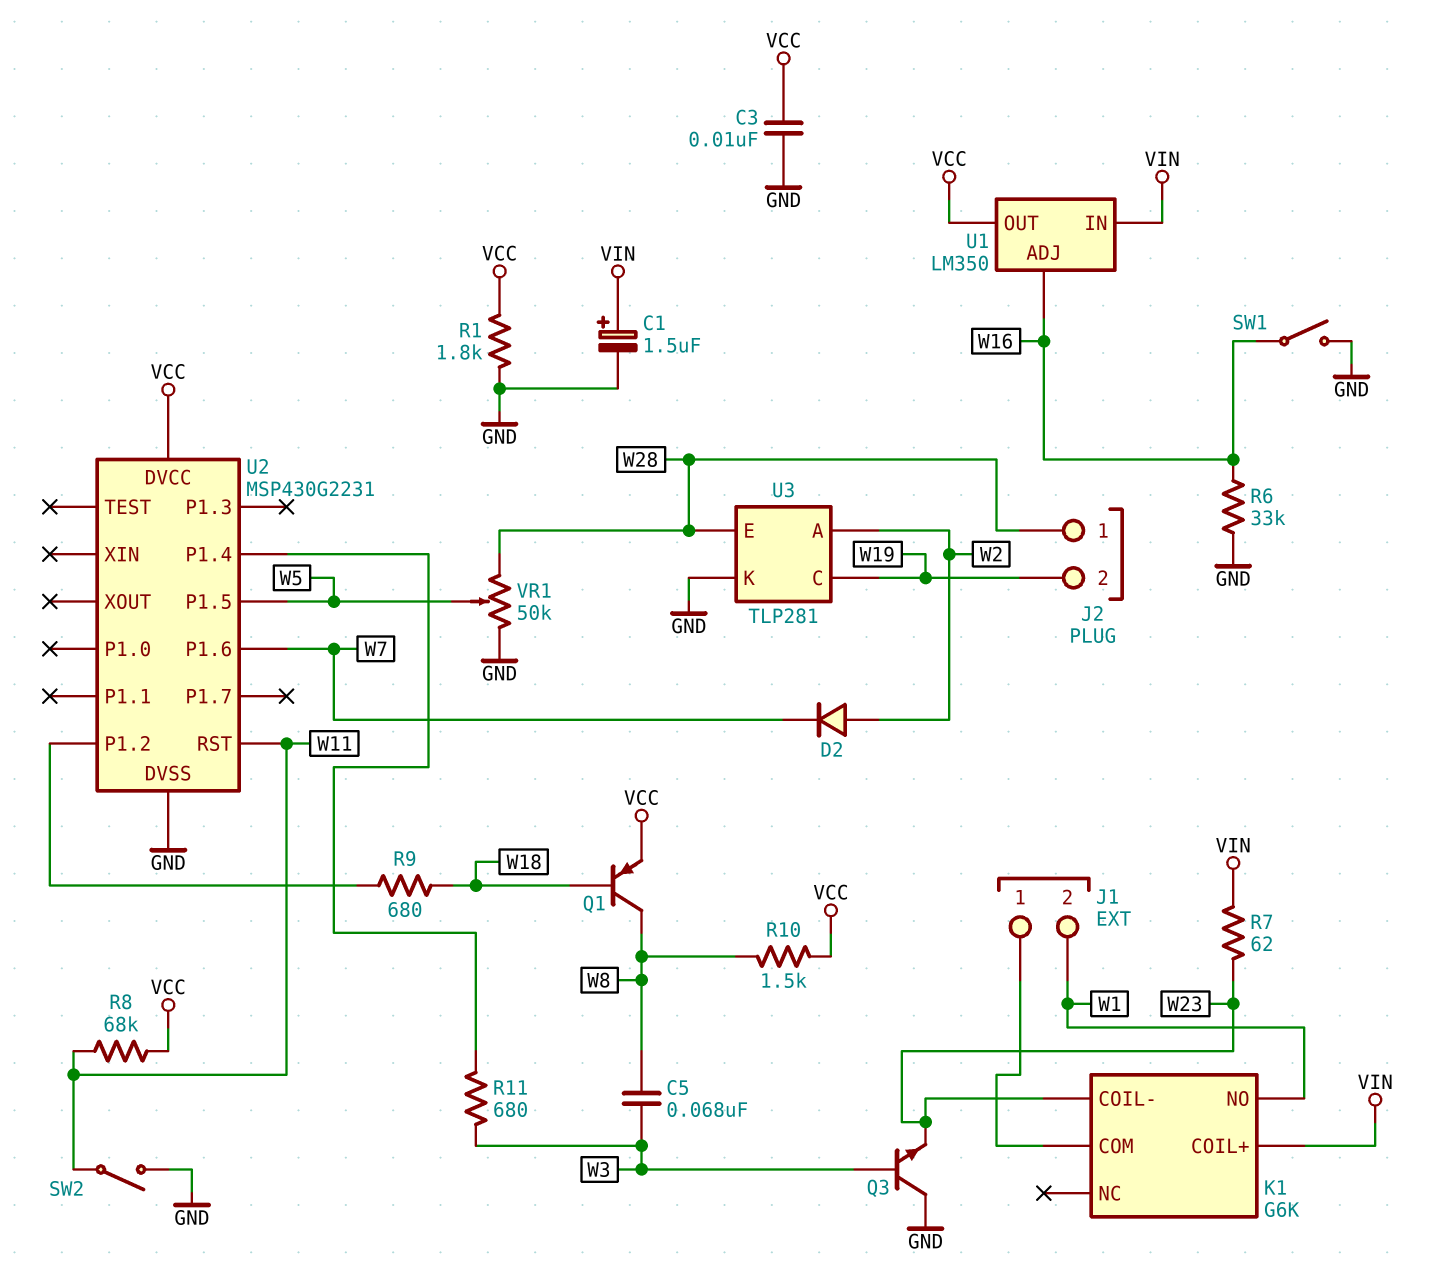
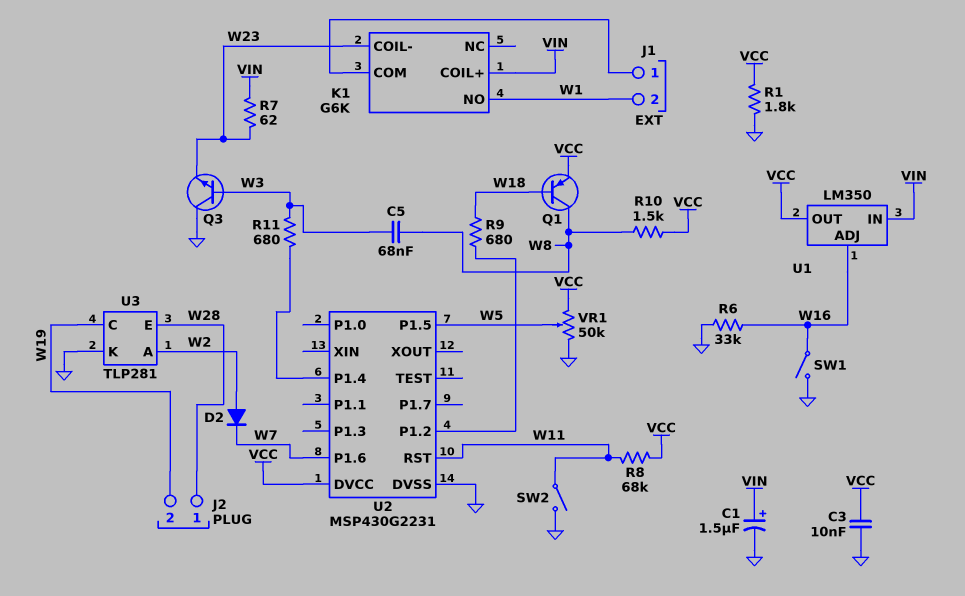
VR1: 50k (GND, W28, wiper W5) -> 50k (GND, VCC, wiper W5)

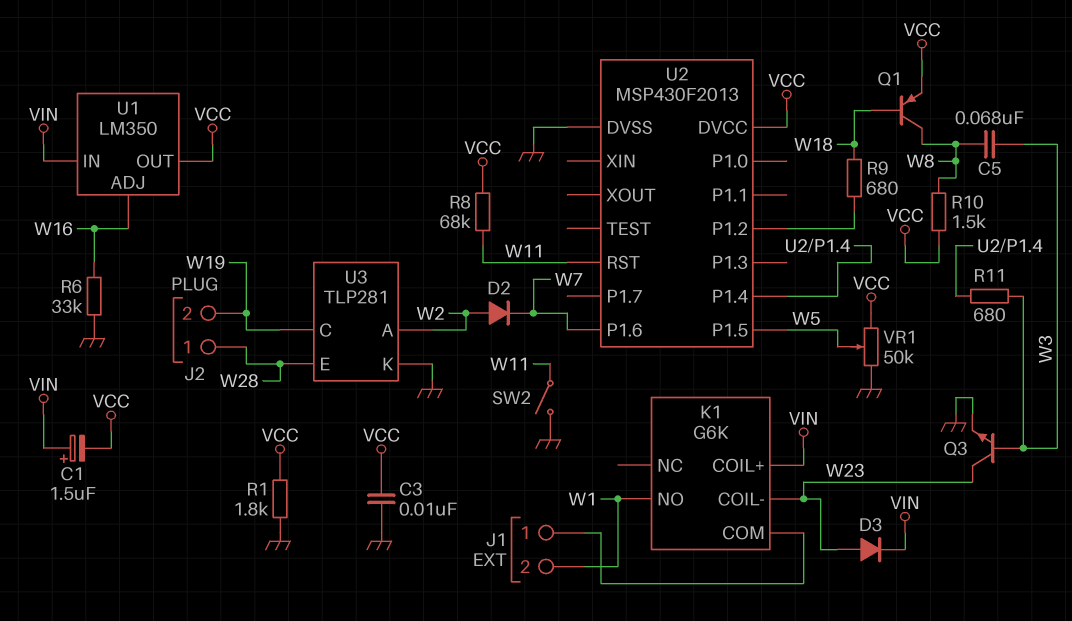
C1: 1.5uF (plus VIN, minus GND) -> 1.5uF (plus VIN, minus VCC)
D3: none -> diode (A W23, K VIN)
Q3: NPN (B W3, C GND, E W23) -> NPN (B W3, C W23, E GND)
R7: 62 (VIN, W23) -> none
SW1: switch (GND, W16) -> none
U2: MSP430G2231 -> MSP430F2013

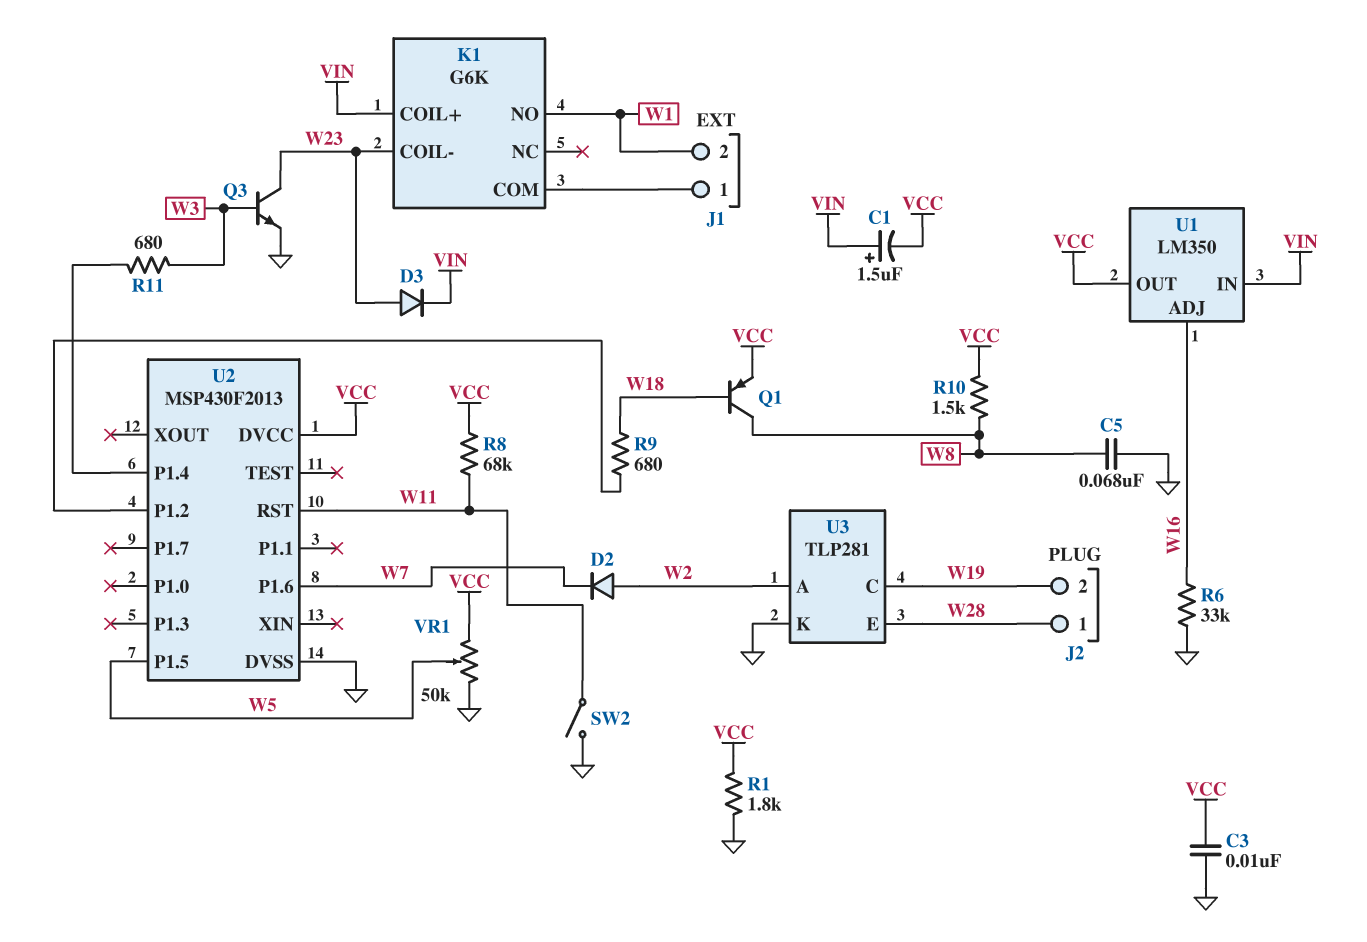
C5: 68nF (W3, W8) -> 68nF (GND, W8)

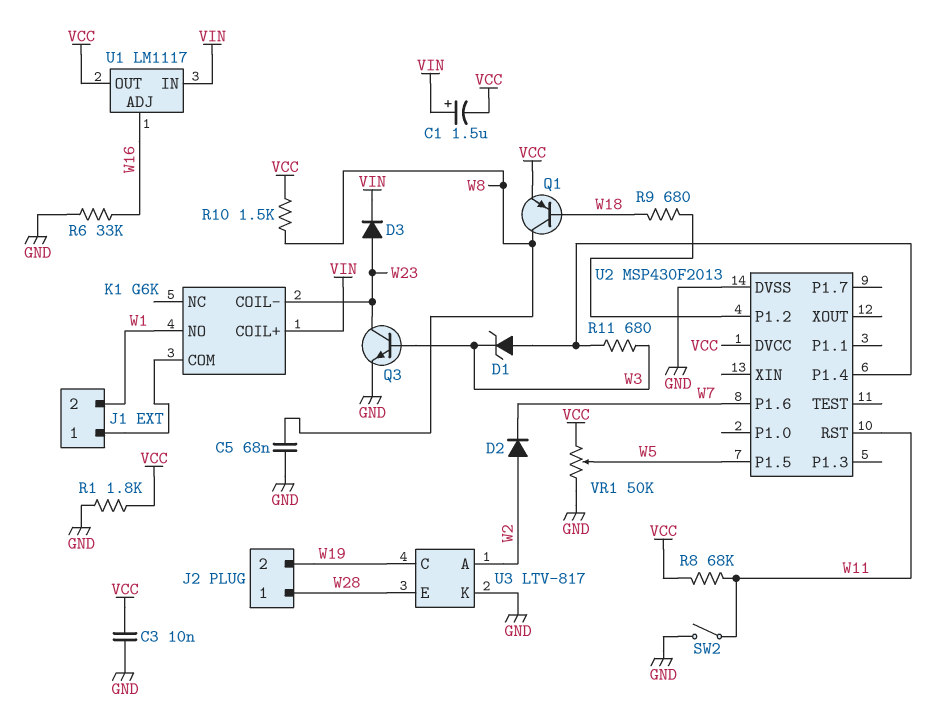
D1: none -> zener (A U2/P1.4, K W3)
U1: LM350 -> LM1117
U3: TLP281 -> LTV-817

